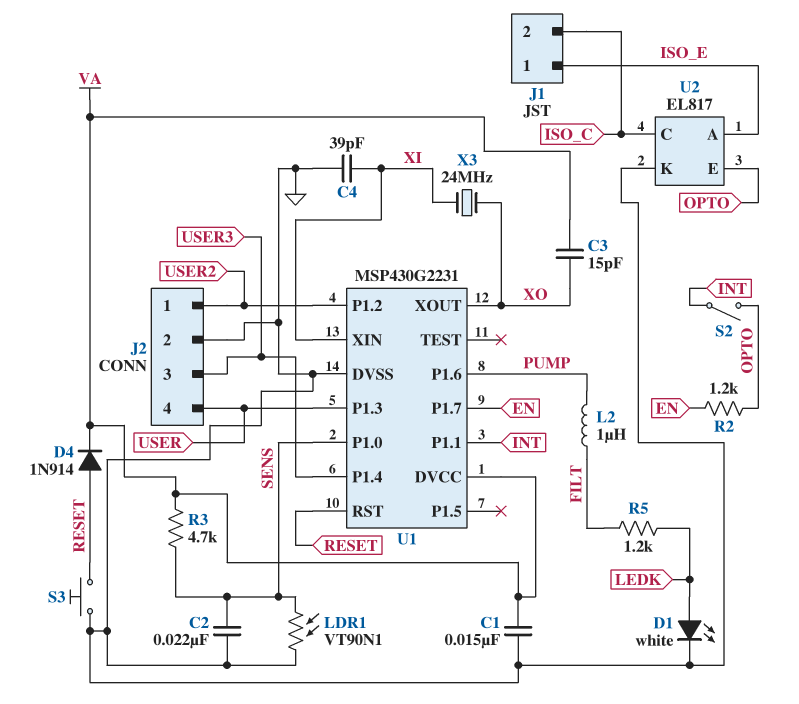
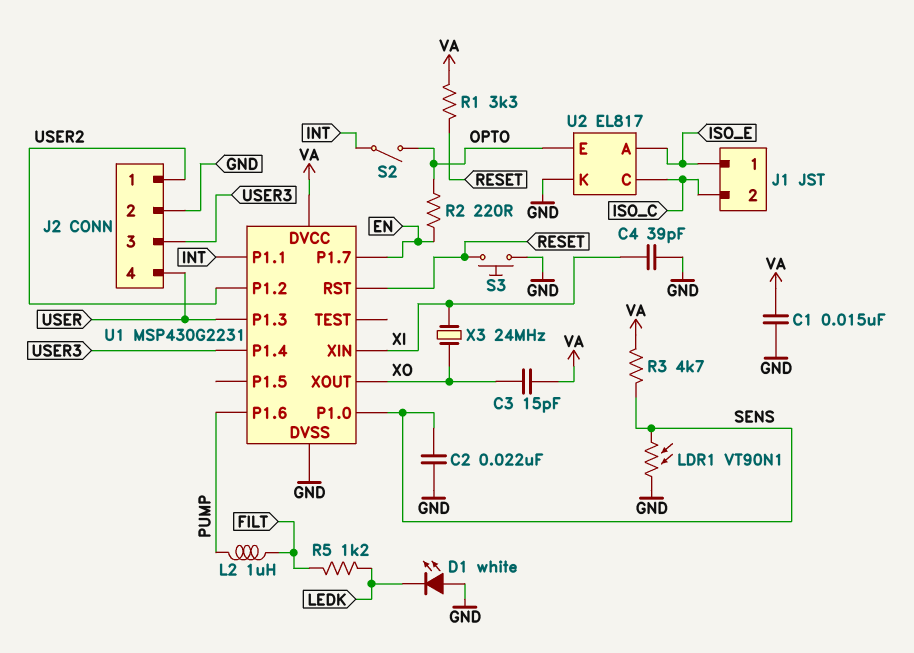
D1: LED white (A LEDK, K GND) -> LED white (A GND, K LEDK)
D4: diode 1N914 (A RESET, K VA) -> none
R1: none -> 3.3k (RESET, VA)
R2: 1.2k (EN, OPTO) -> 220 (EN, OPTO)

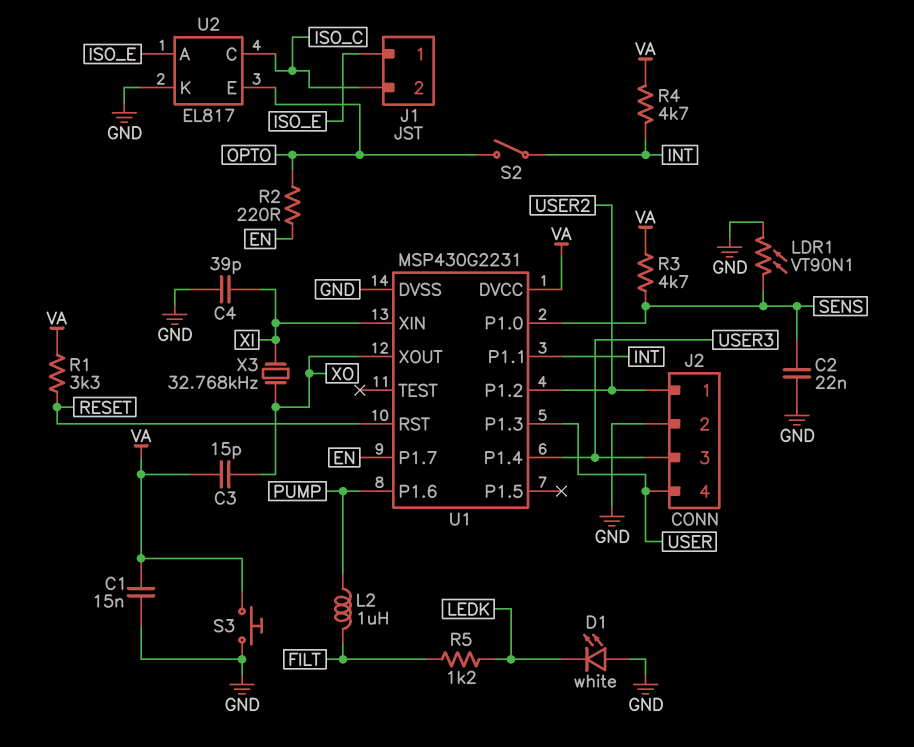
R4: none -> 4.7k (INT, VA)
S3: button (GND, RESET) -> button (GND, VA)
X3: 24MHz (XI, XO) -> 32.768kHz (XI, XO)

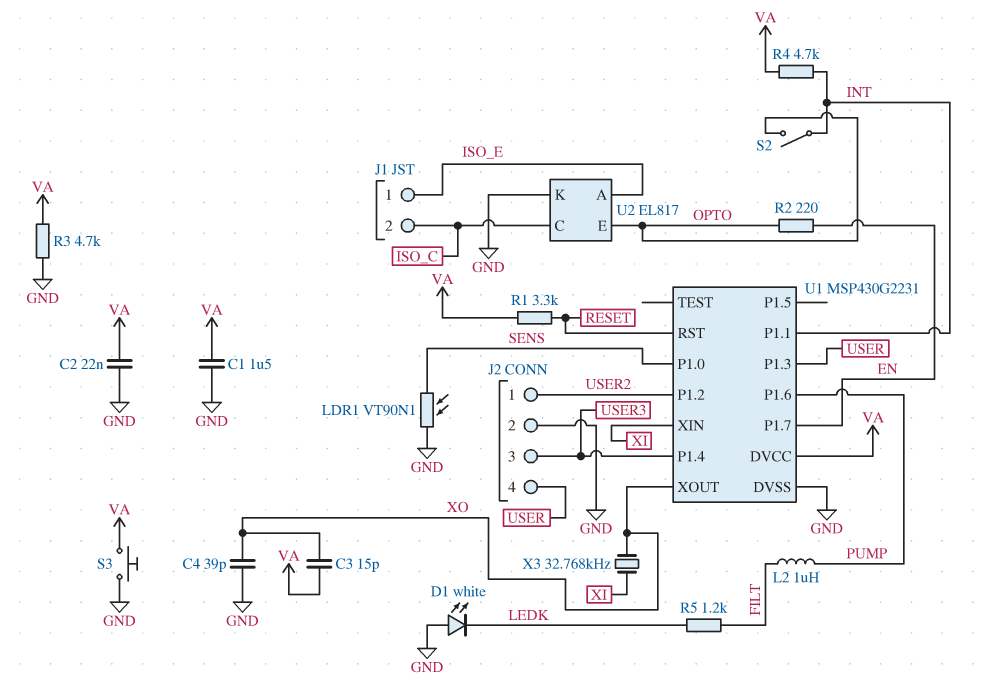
C1: 15nF (GND, VA) -> 1.5uF (GND, VA)
C2: 22nF (GND, SENS) -> 22nF (GND, VA)
C4: 39pF (GND, XI) -> 39pF (GND, XO)
R3: 4.7k (SENS, VA) -> 4.7k (GND, VA)

